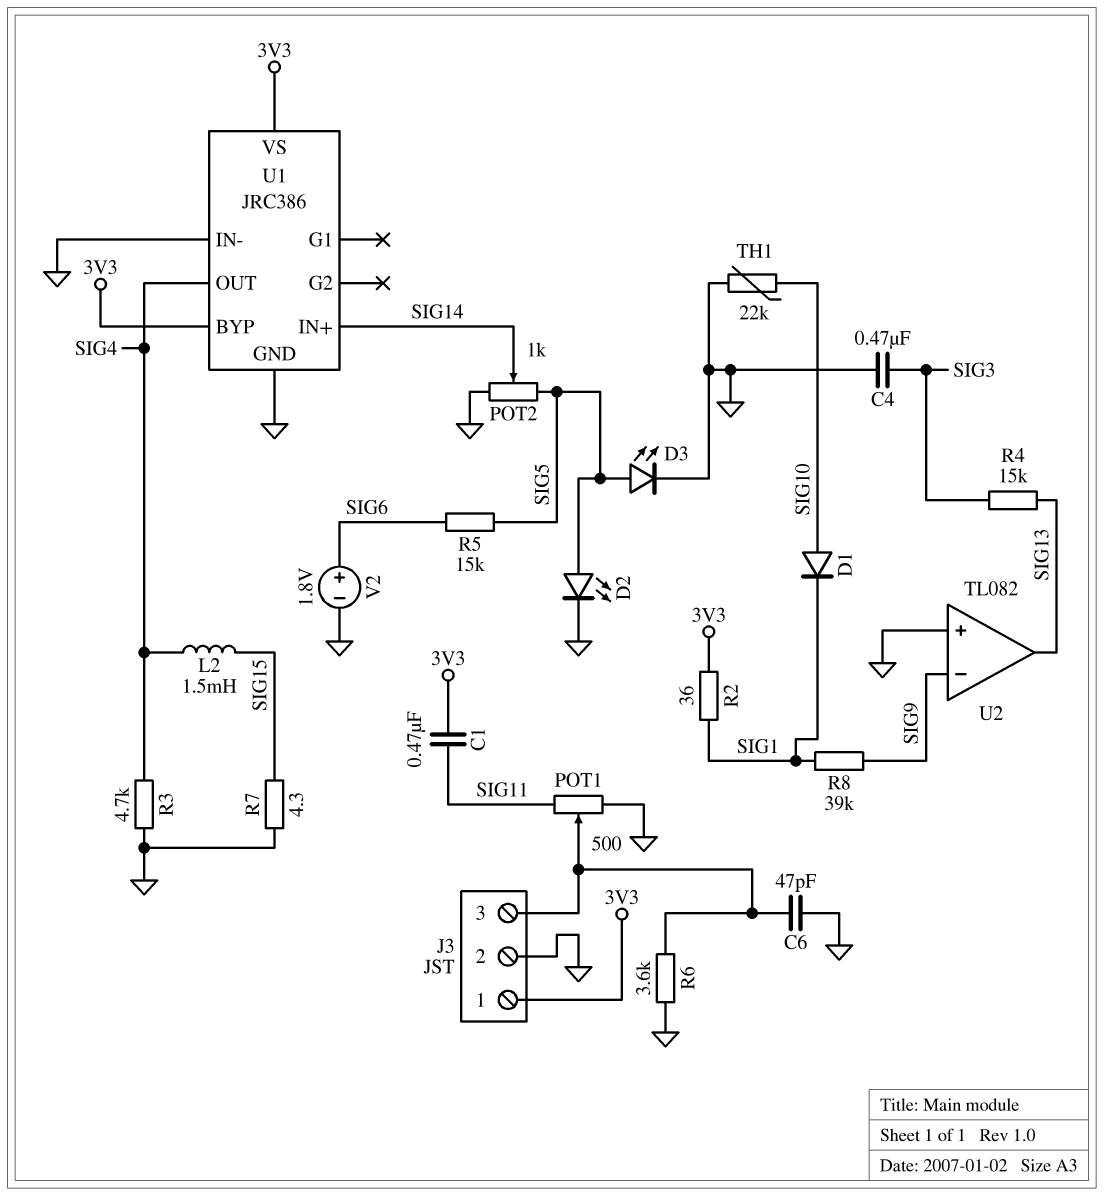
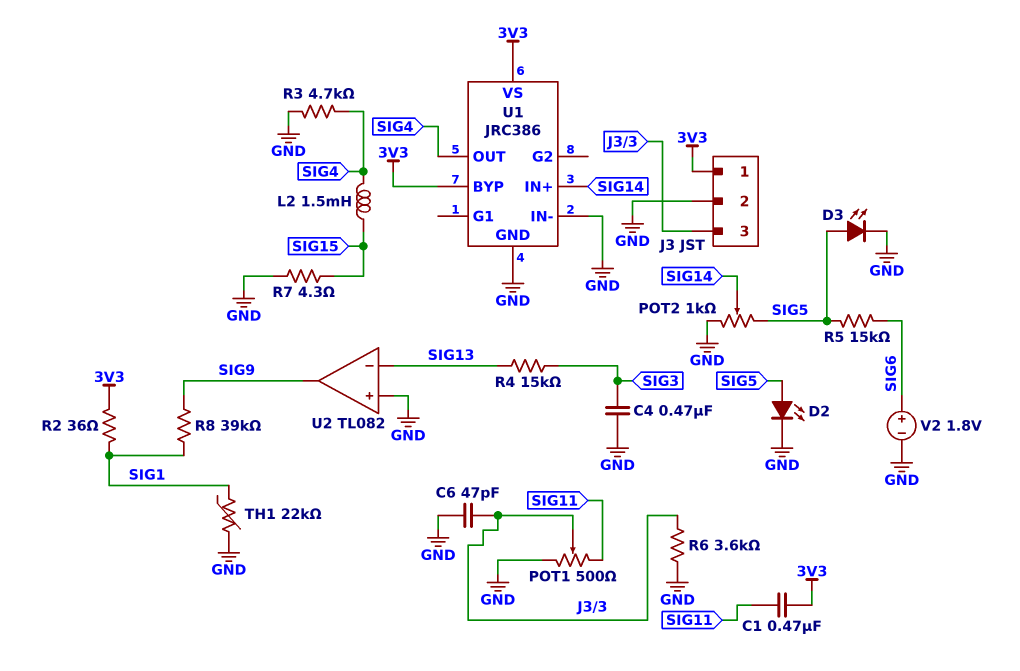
D1: diode (A SIG10, K SIG1) -> none
TH1: 22k (GND, SIG10) -> 22k (GND, SIG1)
U2 pin in-: SIG9 -> SIG13
U2 pin out: SIG13 -> SIG9

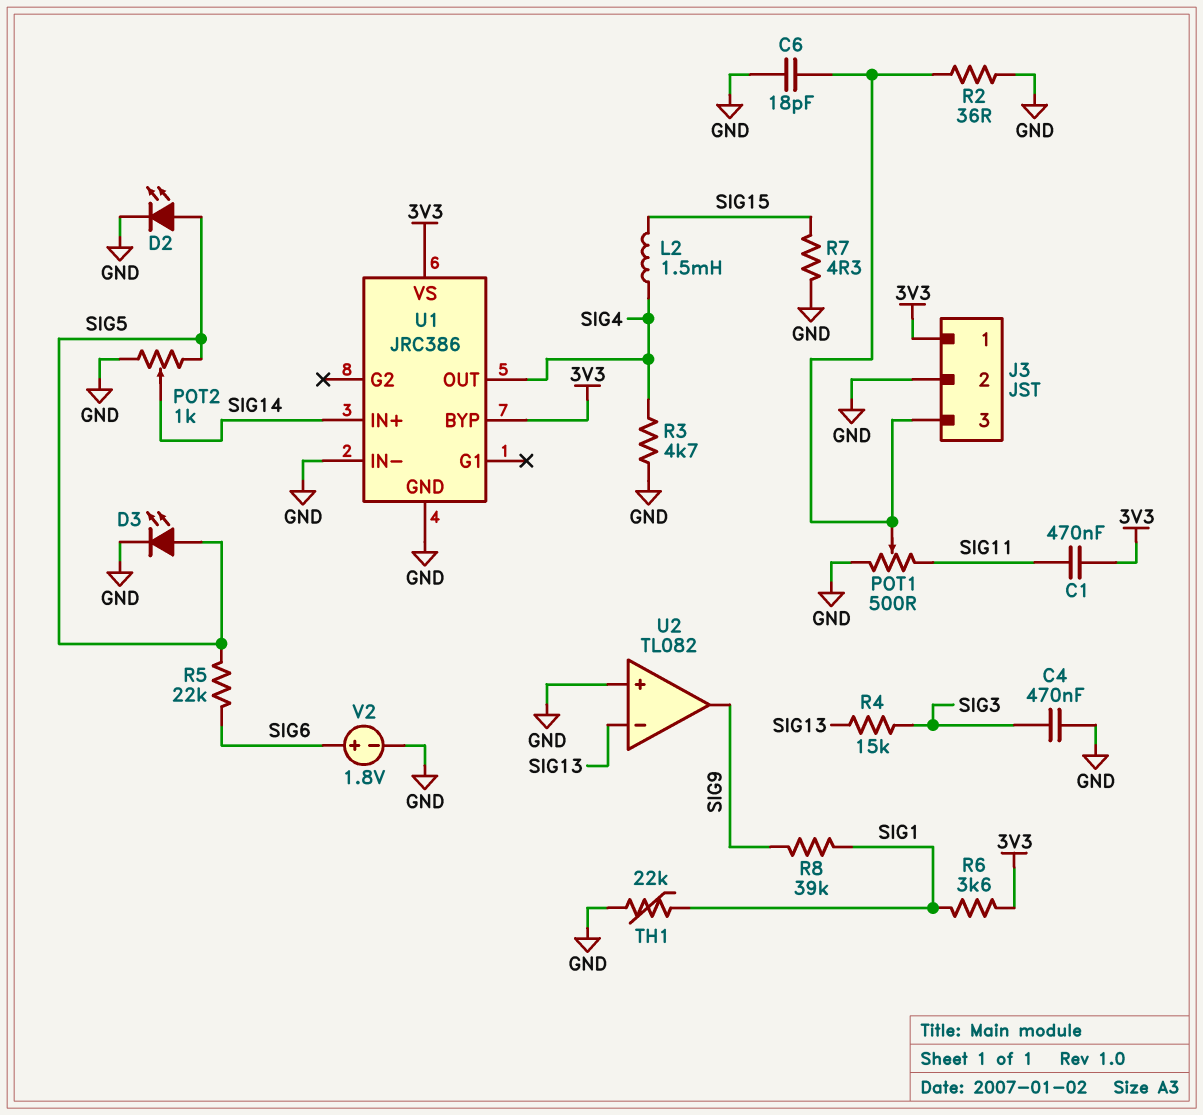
C6: 47pF (GND, J3/3) -> 18pF (GND, J3/3)
R2: 36 (3V3, SIG1) -> 36 (GND, J3/3)
R5: 15k (SIG5, SIG6) -> 22k (SIG5, SIG6)
R6: 3.6k (GND, J3/3) -> 3.6k (3V3, SIG1)

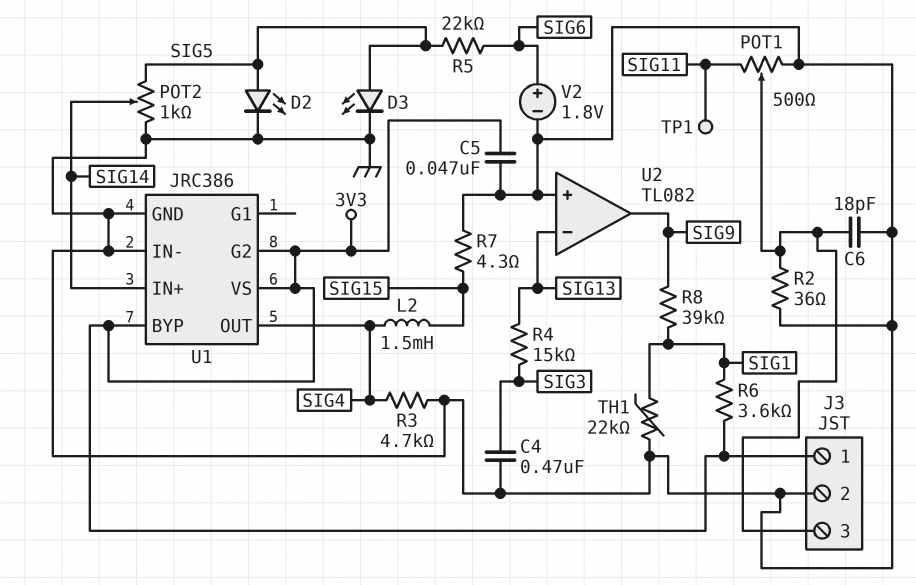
C1: 470nF (3V3, SIG11) -> none
C5: none -> 47nF (3V3, GND)
TP1: none -> test point (SIG11)
U1 pin G2: none -> 3V3

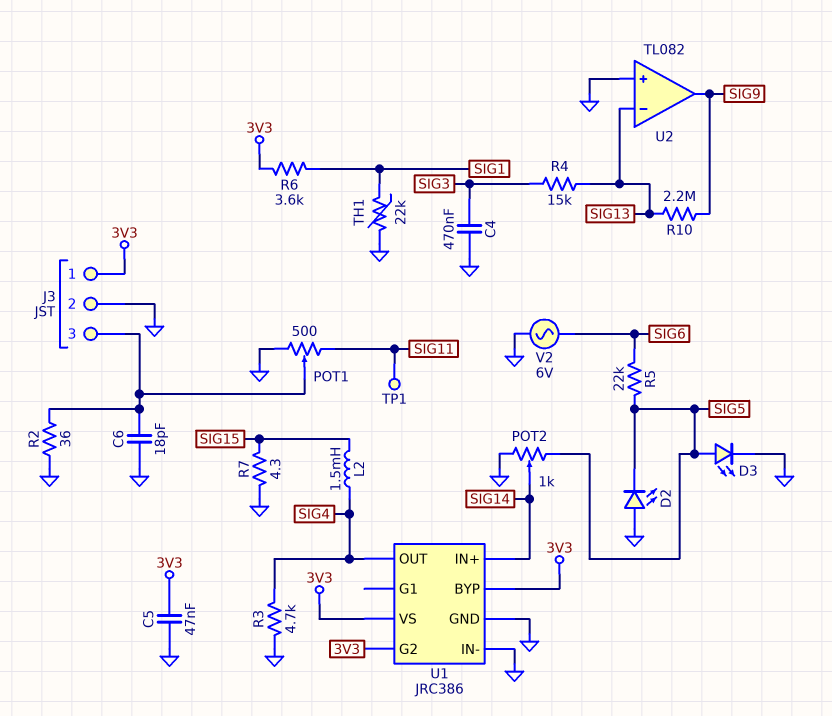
D2: LED (A SIG5, K GND) -> LED (A GND, K SIG5)
R8: 39k (SIG1, SIG9) -> none
R10: none -> 2.2M (SIG9, SIG13)
V2: 1.8V (plus SIG6, minus GND) -> AC 6V (GND, SIG6)

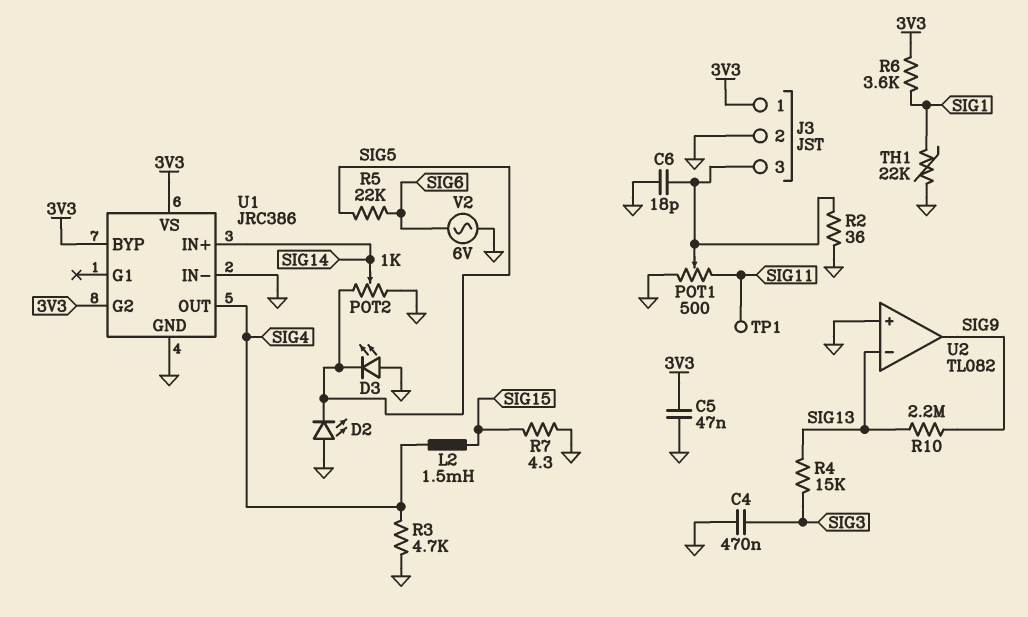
D3: LED (A SIG5, K GND) -> LED (A GND, K SIG5)

